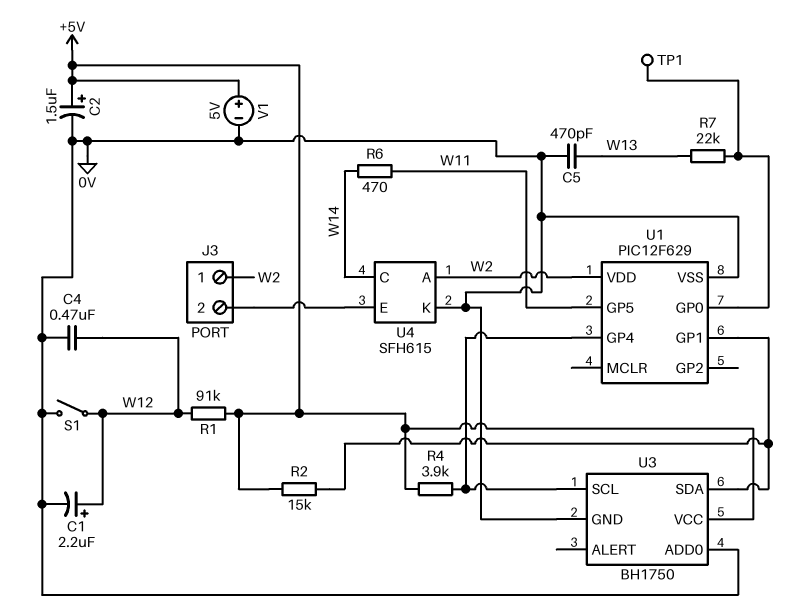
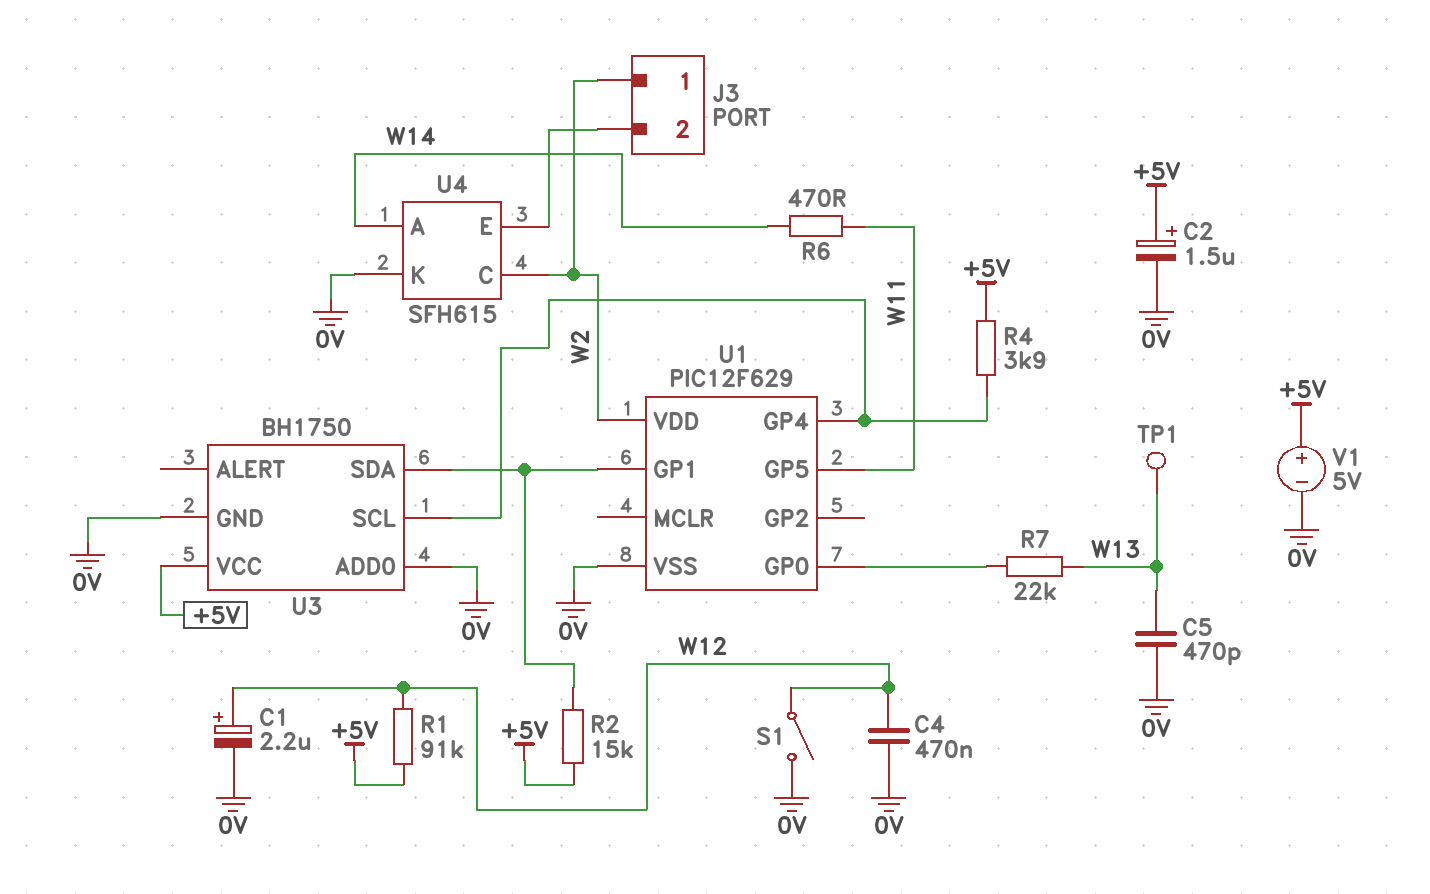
TP1: test point (U1/GP0) -> test point (W13)
U4 pin A: W2 -> W14
U4 pin C: W14 -> W2

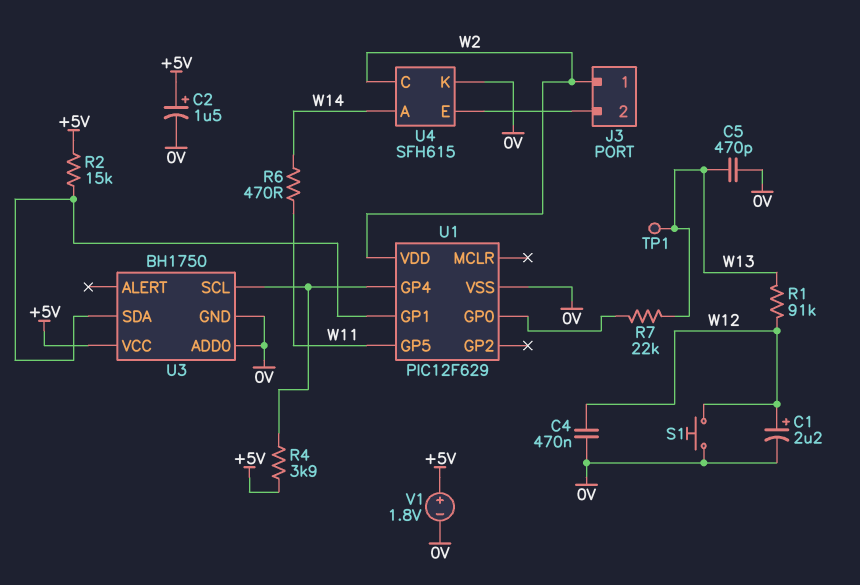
R1: 91k (+5V, W12) -> 91k (W12, W13)
S1: switch (0V, W12) -> button (0V, W12)
V1: 5V (plus +5V, minus 0V) -> 1.8V (plus +5V, minus 0V)

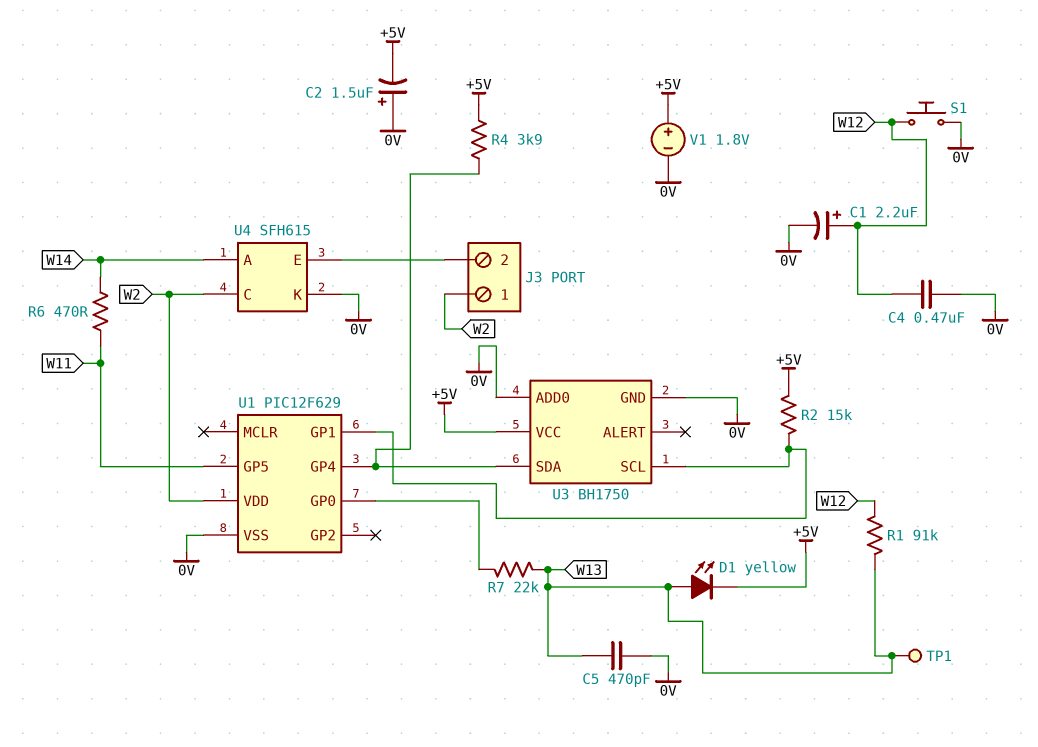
C2: 1.5uF (plus +5V, minus 0V) -> 1.5uF (plus 0V, minus +5V)
D1: none -> LED yellow (A W13, K +5V)
U3 pin SCL: U1/GP4 -> U1/GP1
U3 pin SDA: U1/GP1 -> U1/GP4

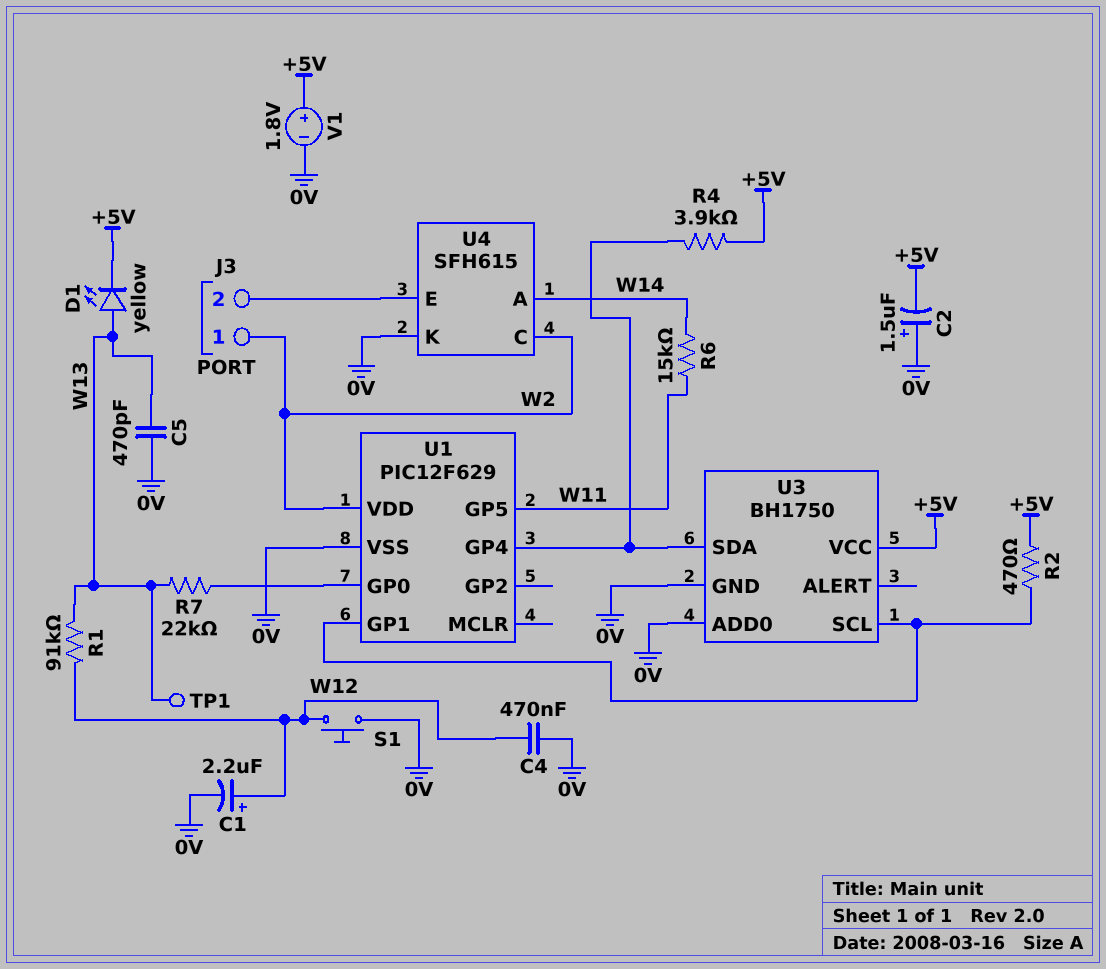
R2: 15k (+5V, U1/GP1) -> 470 (+5V, U1/GP1)
R6: 470 (W11, W14) -> 15k (W11, W14)

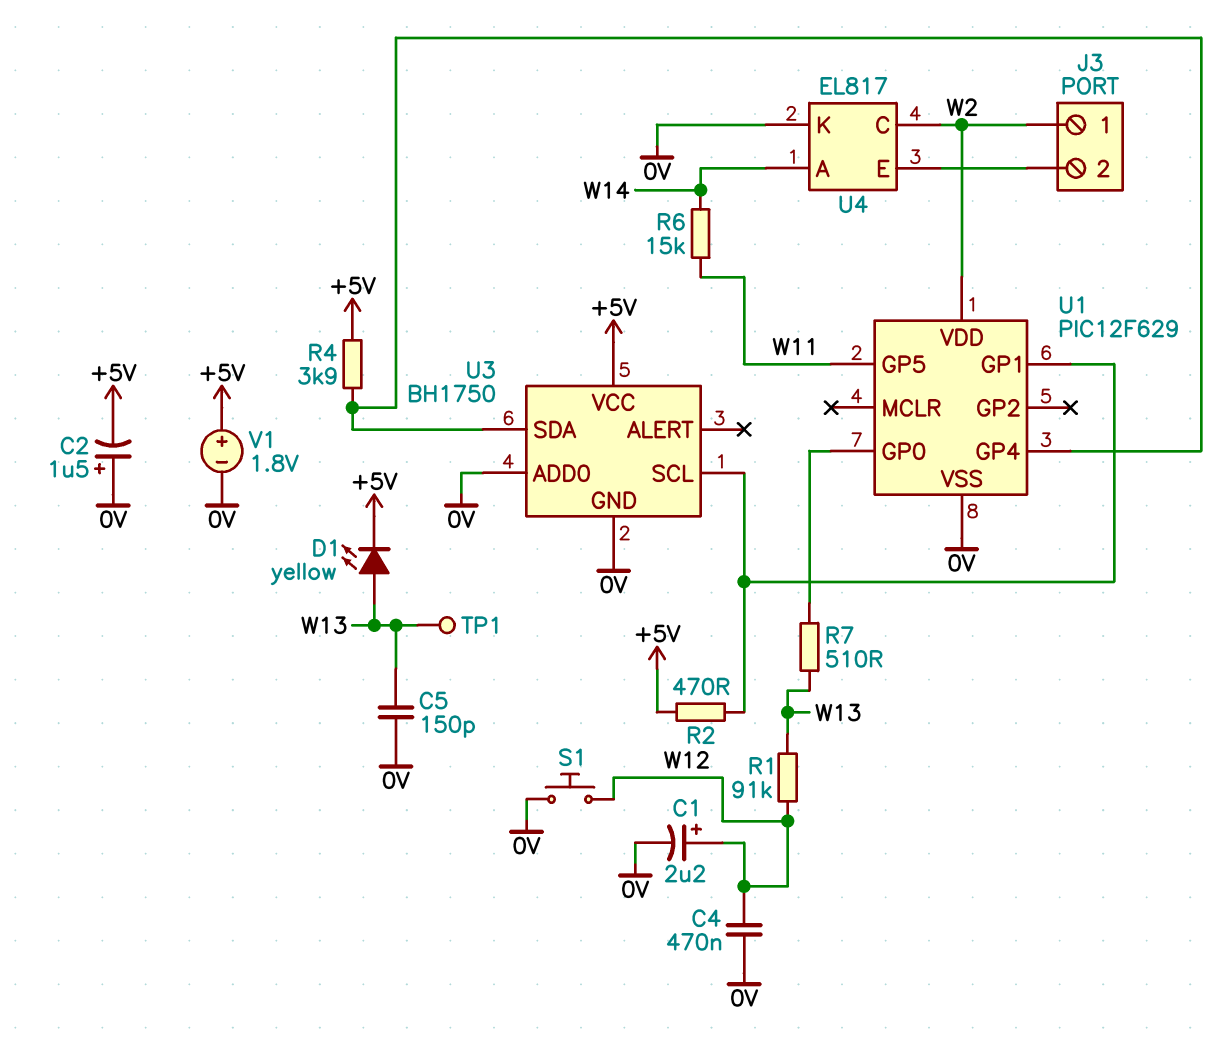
C5: 470pF (0V, W13) -> 150pF (0V, W13)
R7: 22k (U1/GP0, W13) -> 510 (U1/GP0, W13)
U4: SFH615 -> EL817

